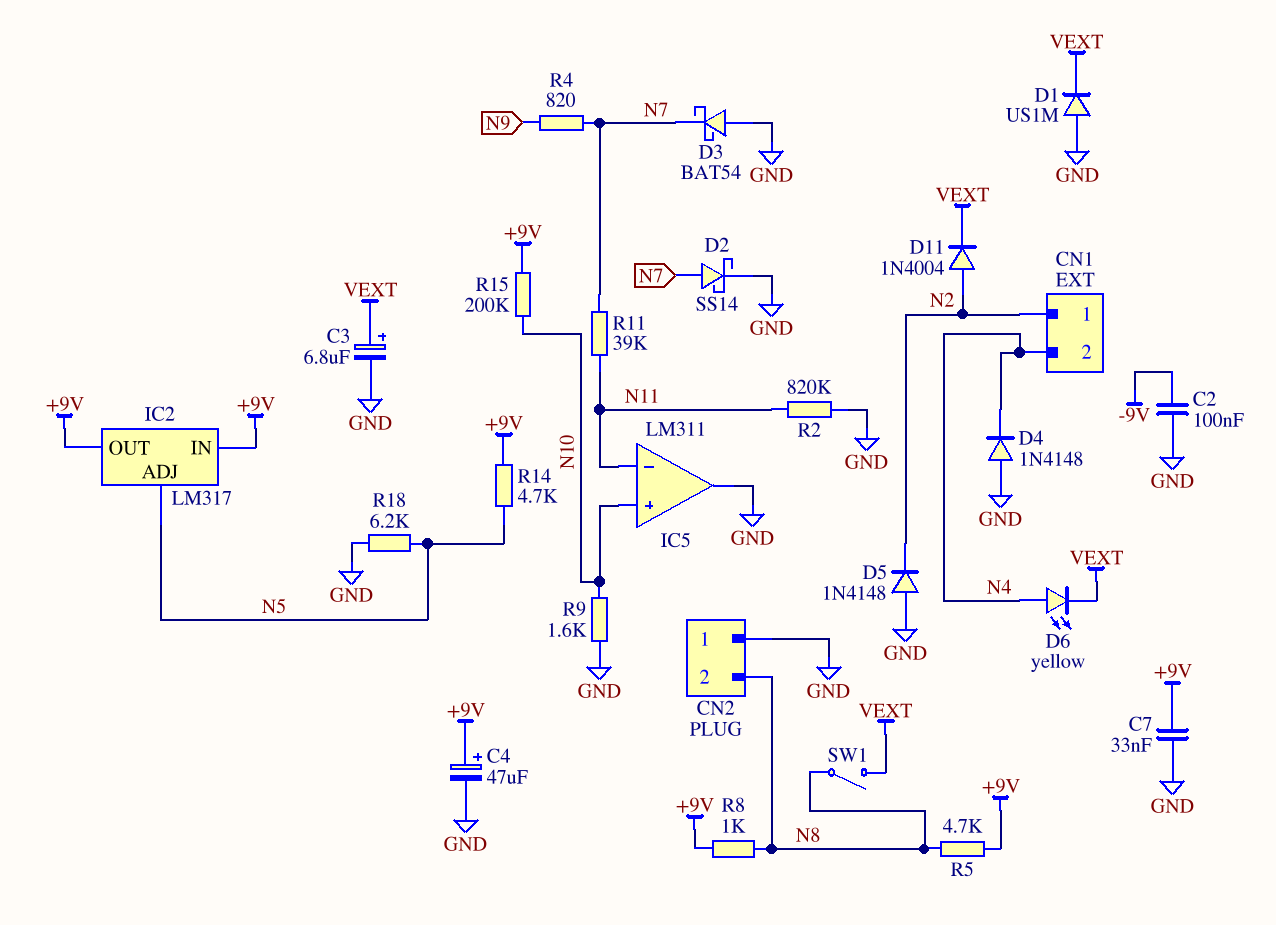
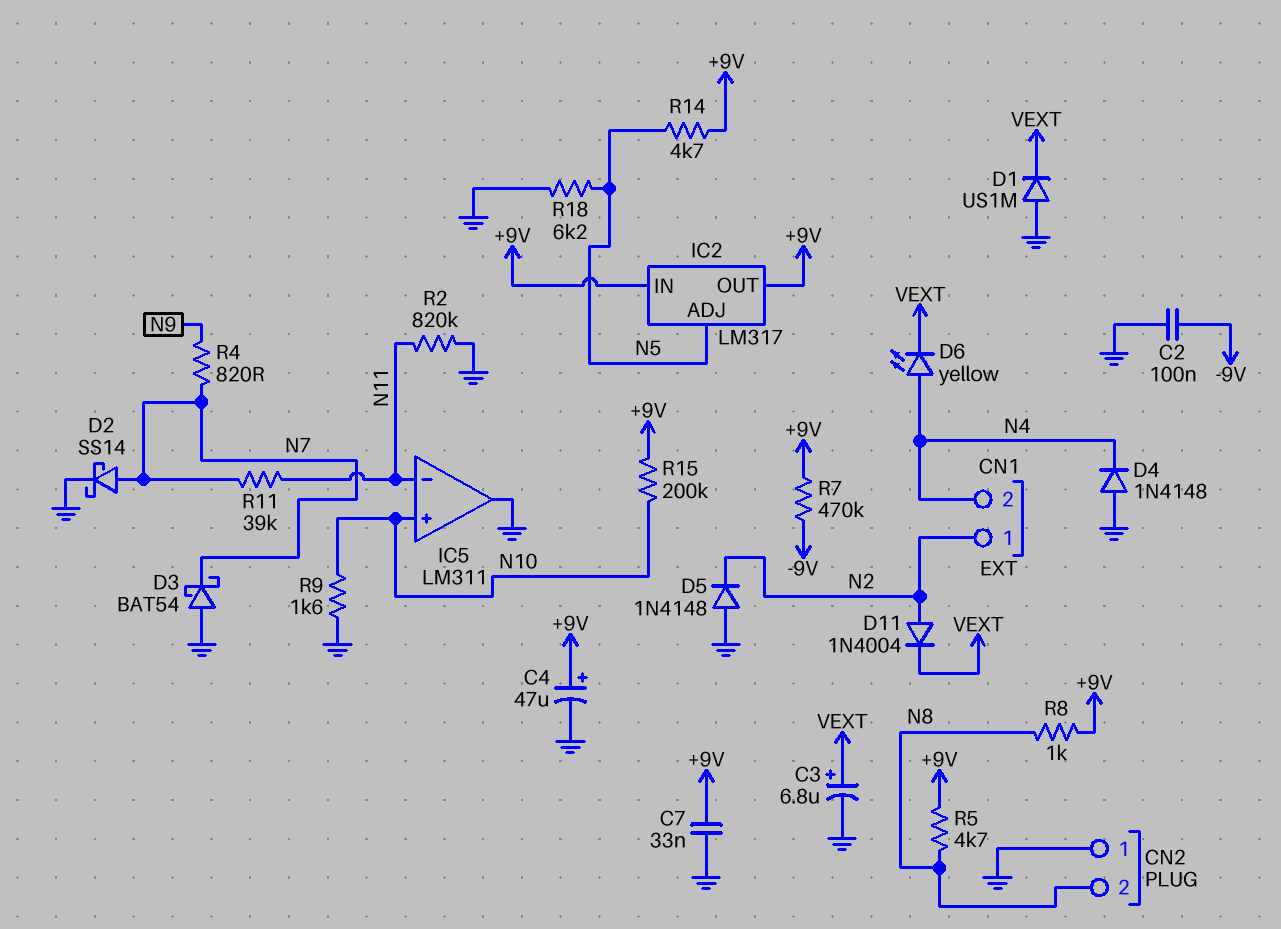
R7: none -> 470k (+9V, -9V)
SW1: switch (N8, VEXT) -> none

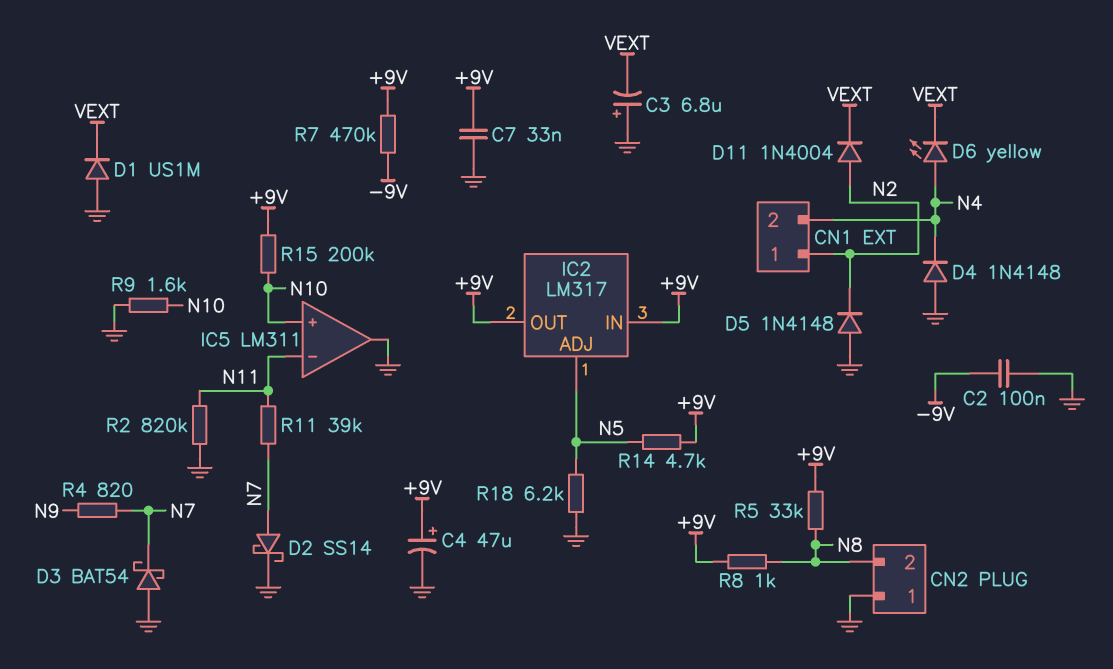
C3: 6.8uF (plus VEXT, minus GND) -> 6.8uF (plus GND, minus VEXT)
R5: 4.7k (+9V, N8) -> 33k (+9V, N8)

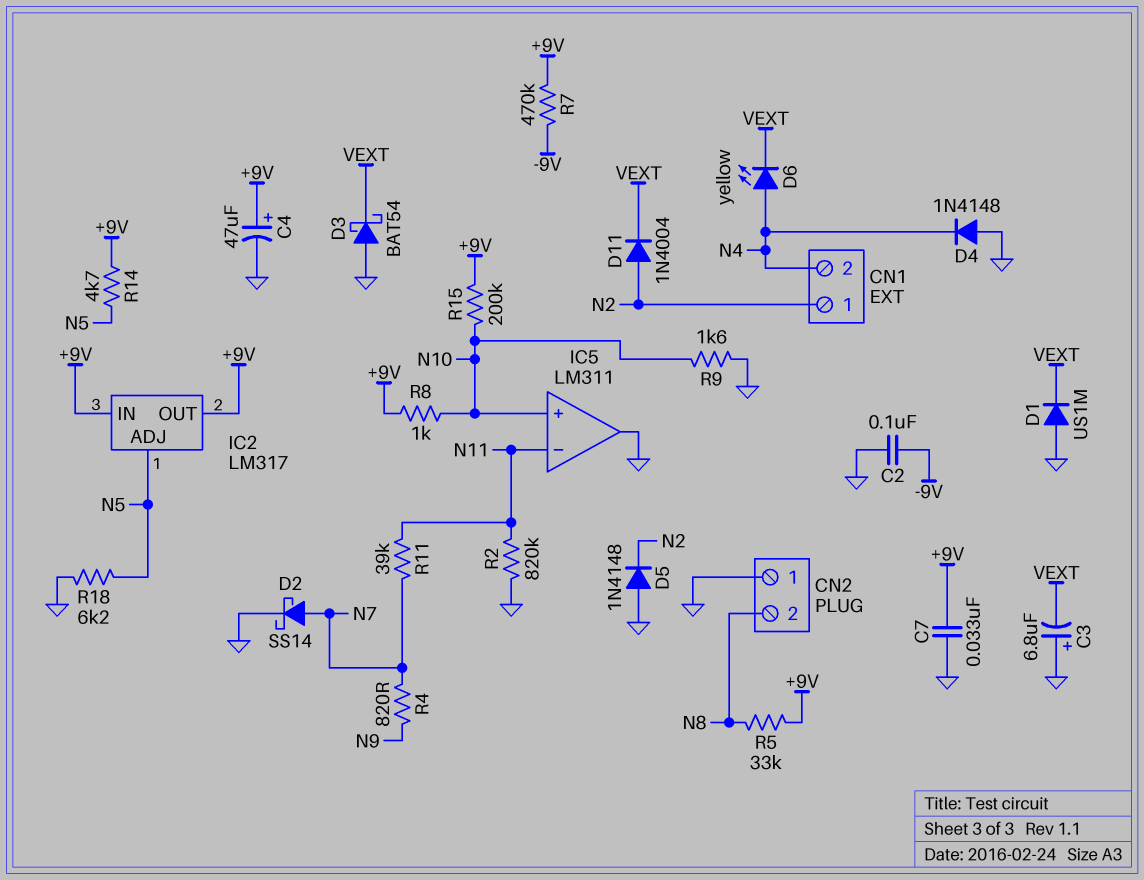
D3: schottky BAT54 (A GND, K N7) -> schottky BAT54 (A GND, K VEXT)
R8: 1k (+9V, N8) -> 1k (+9V, N10)

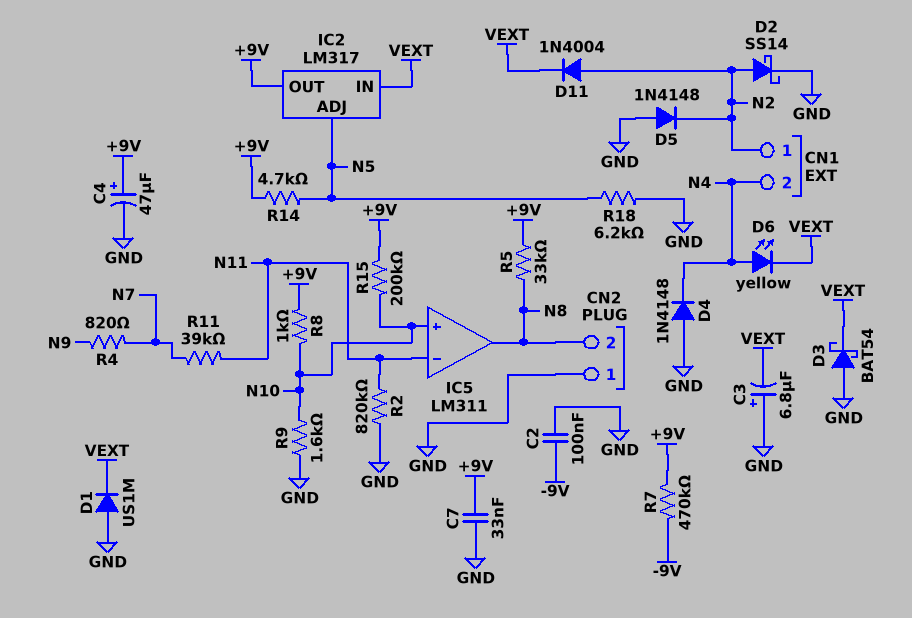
D2: schottky SS14 (A N7, K GND) -> schottky SS14 (A N2, K GND)
IC2 pin IN: +9V -> VEXT
IC5 pin out: GND -> N8

